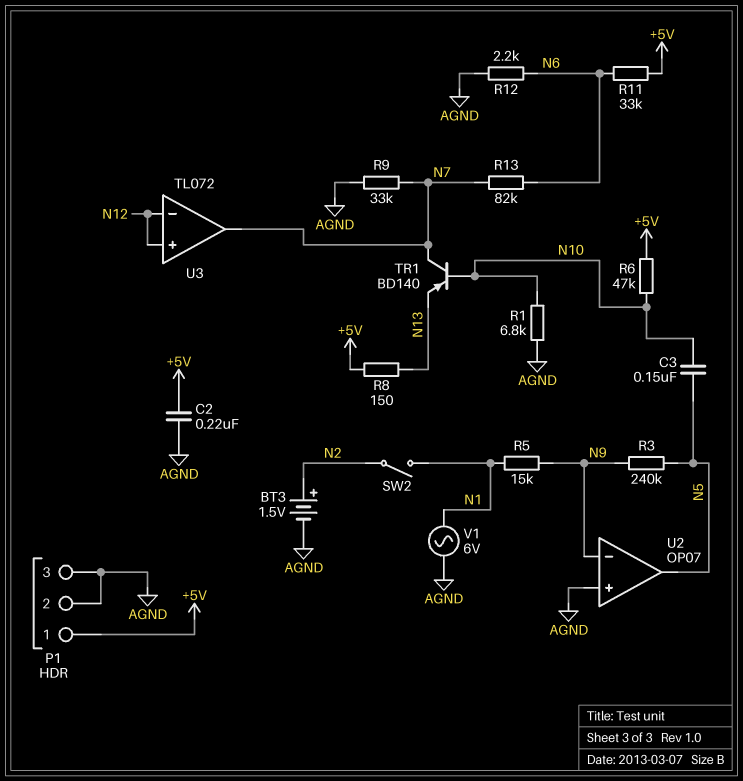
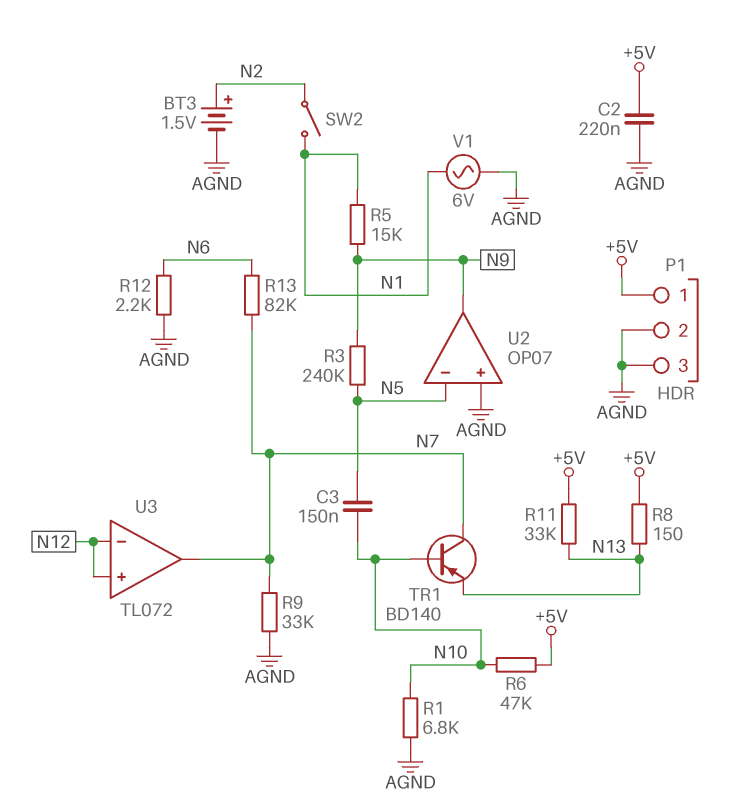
R11: 33k (+5V, N6) -> 33k (+5V, N13)
U2 pin in-: N9 -> N5
U2 pin out: N5 -> N9

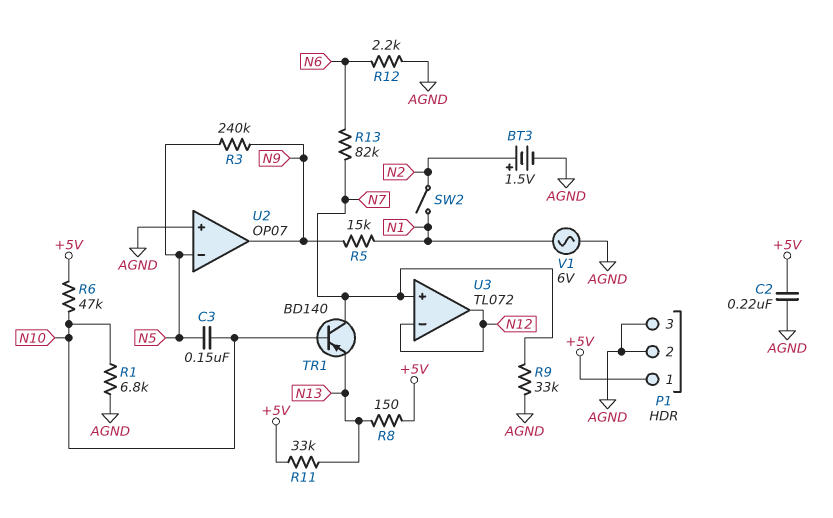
U3 pin in+: N12 -> N7
U3 pin out: N7 -> N12

